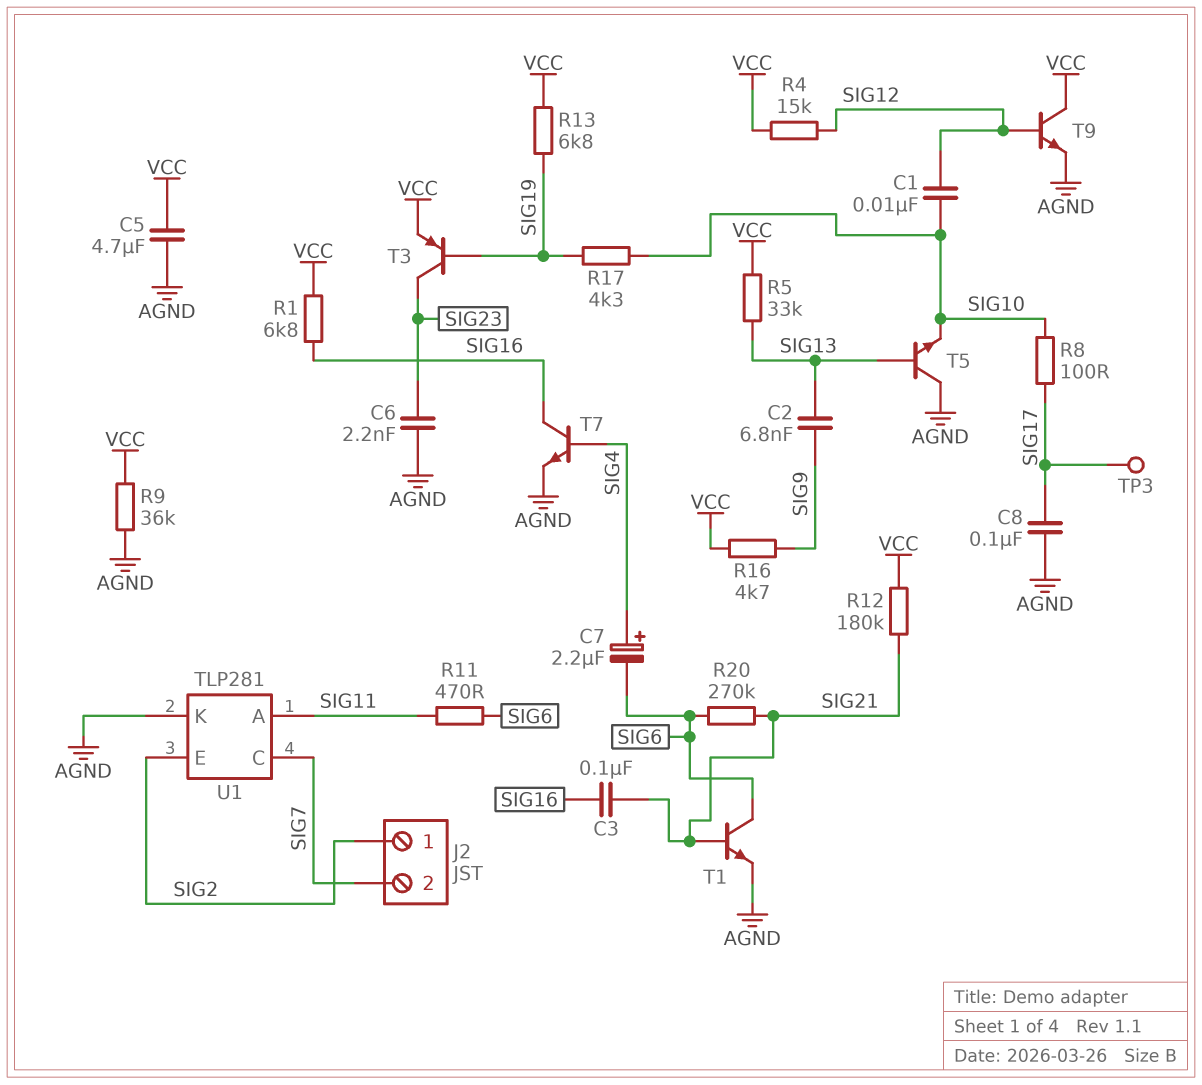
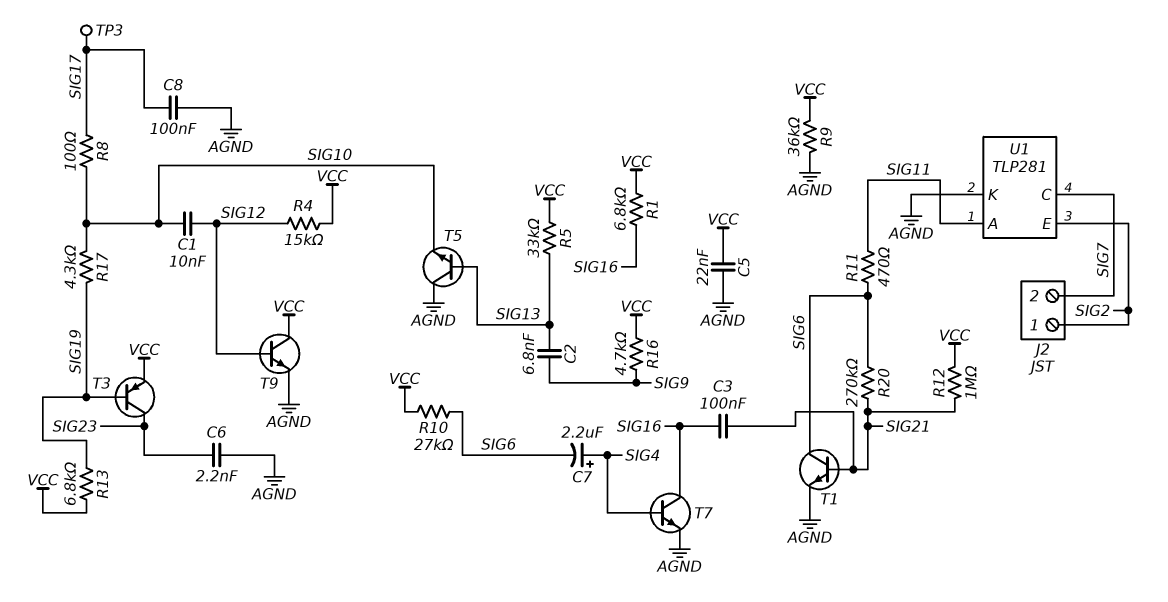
C5: 4.7uF (AGND, VCC) -> 22nF (AGND, VCC)
R10: none -> 27k (SIG6, VCC)
R12: 180k (SIG21, VCC) -> 1M (SIG21, VCC)

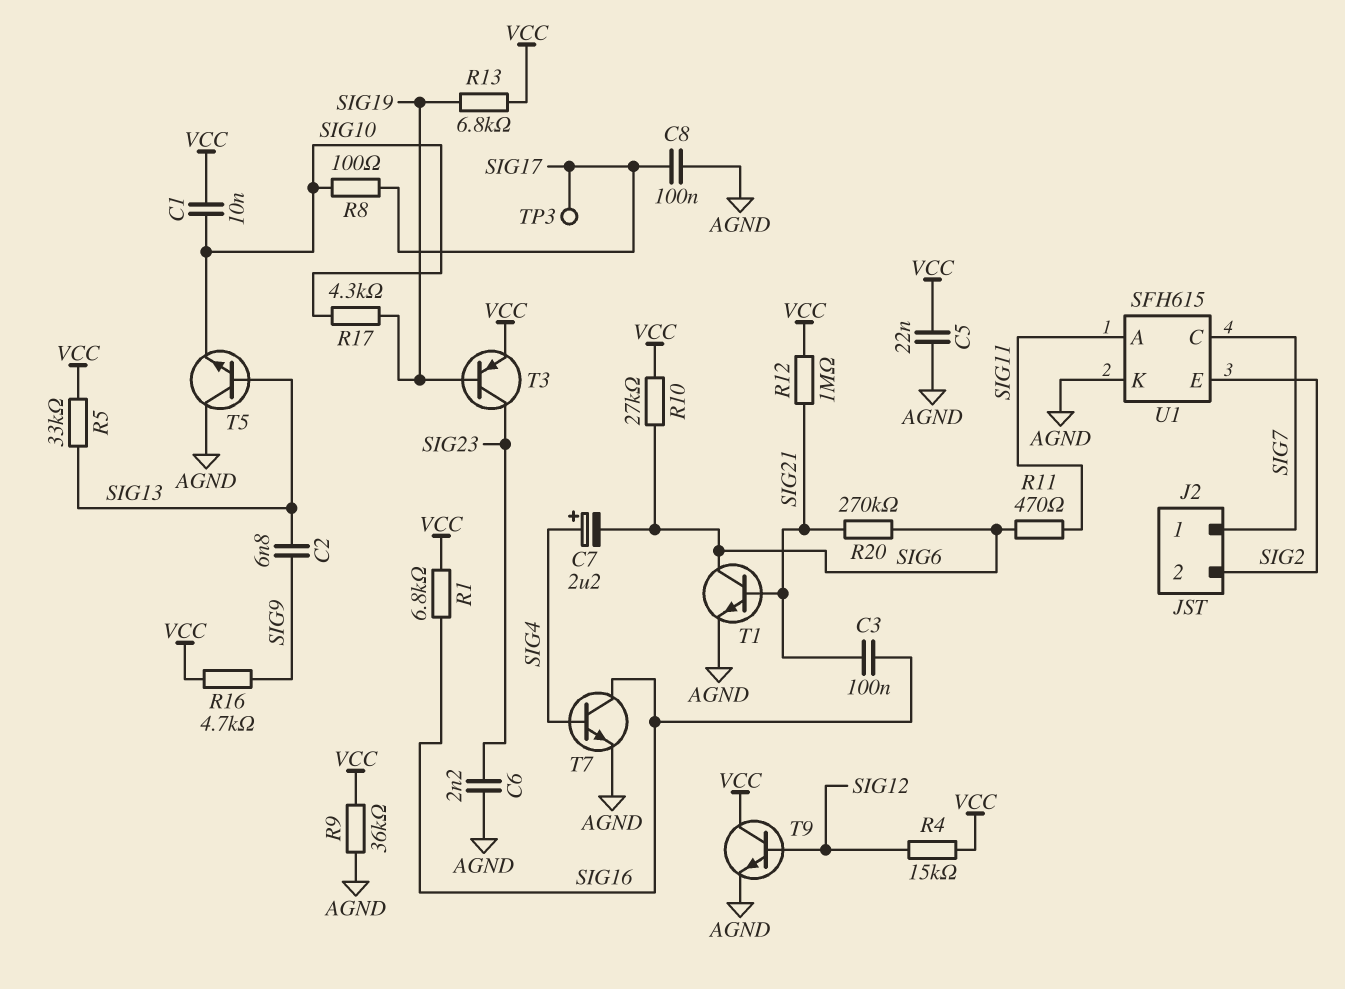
C1: 10nF (SIG10, SIG12) -> 10nF (SIG10, VCC)
J2 pin 1: SIG2 -> SIG7
J2 pin 2: SIG7 -> SIG2
U1: TLP281 -> SFH615

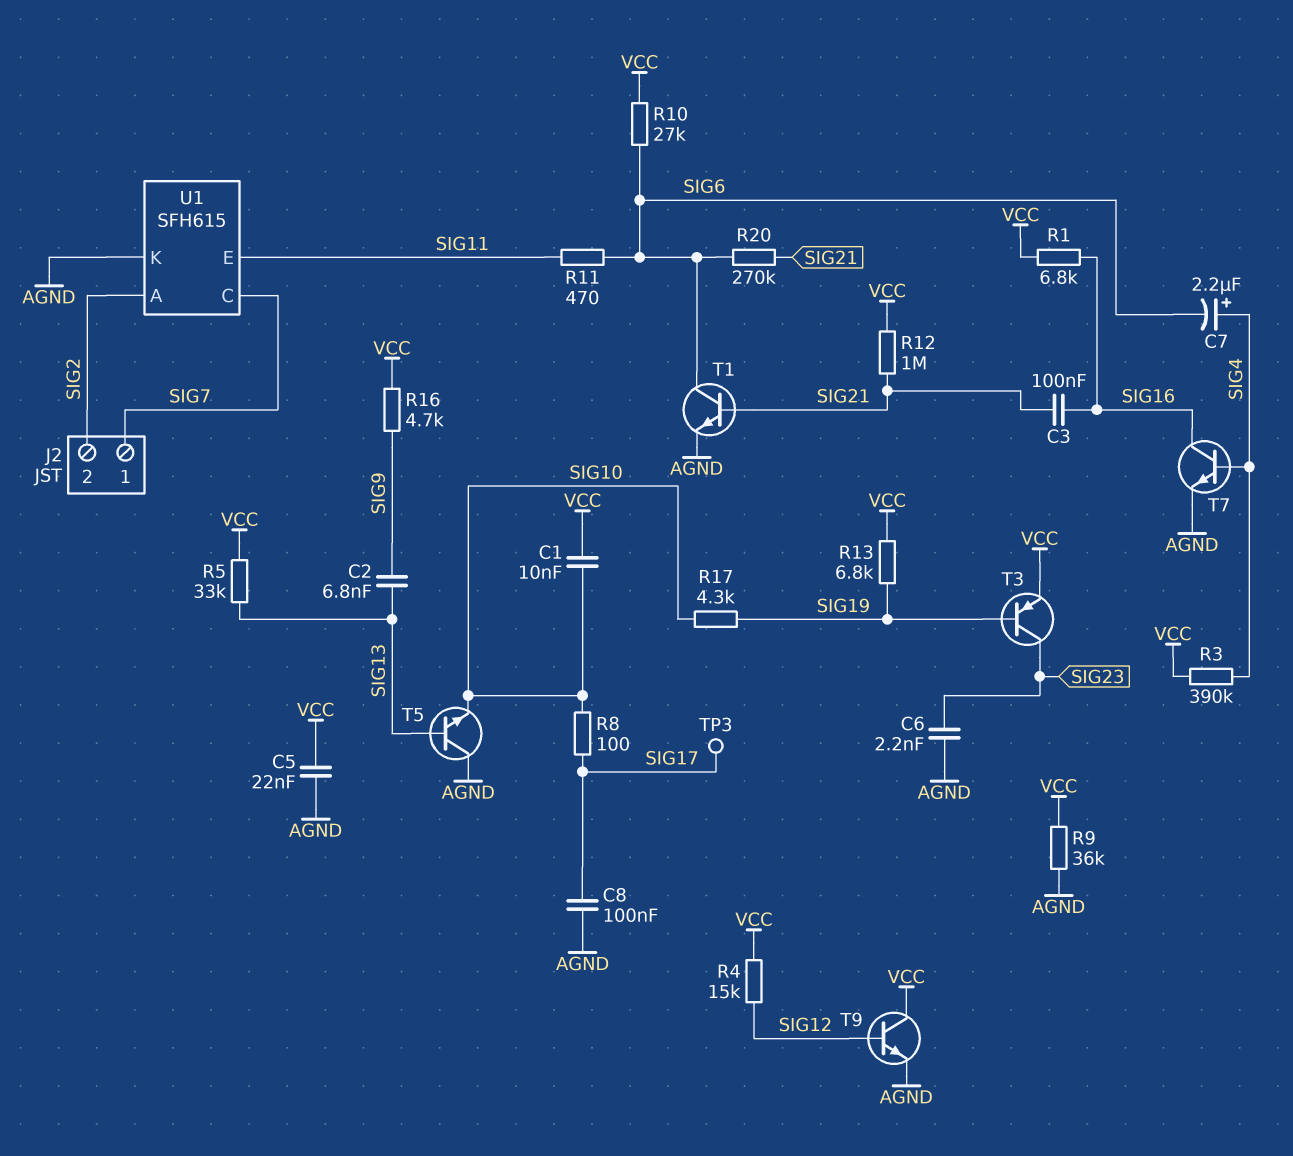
R3: none -> 390k (SIG4, VCC)
U1 pin A: SIG11 -> SIG2
U1 pin E: SIG2 -> SIG11

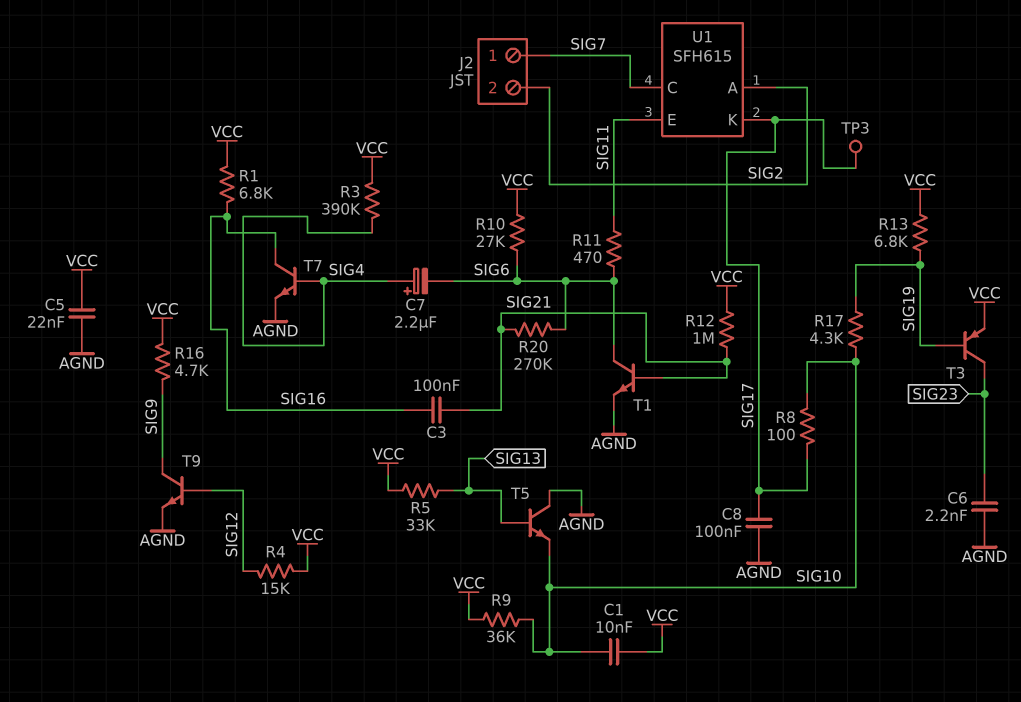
C2: 6.8nF (SIG9, SIG13) -> none
R9: 36k (AGND, VCC) -> 36k (SIG10, VCC)
T9: NPN (B SIG12, C VCC, E AGND) -> NPN (B SIG12, C SIG9, E AGND)
U1 pin K: AGND -> SIG17

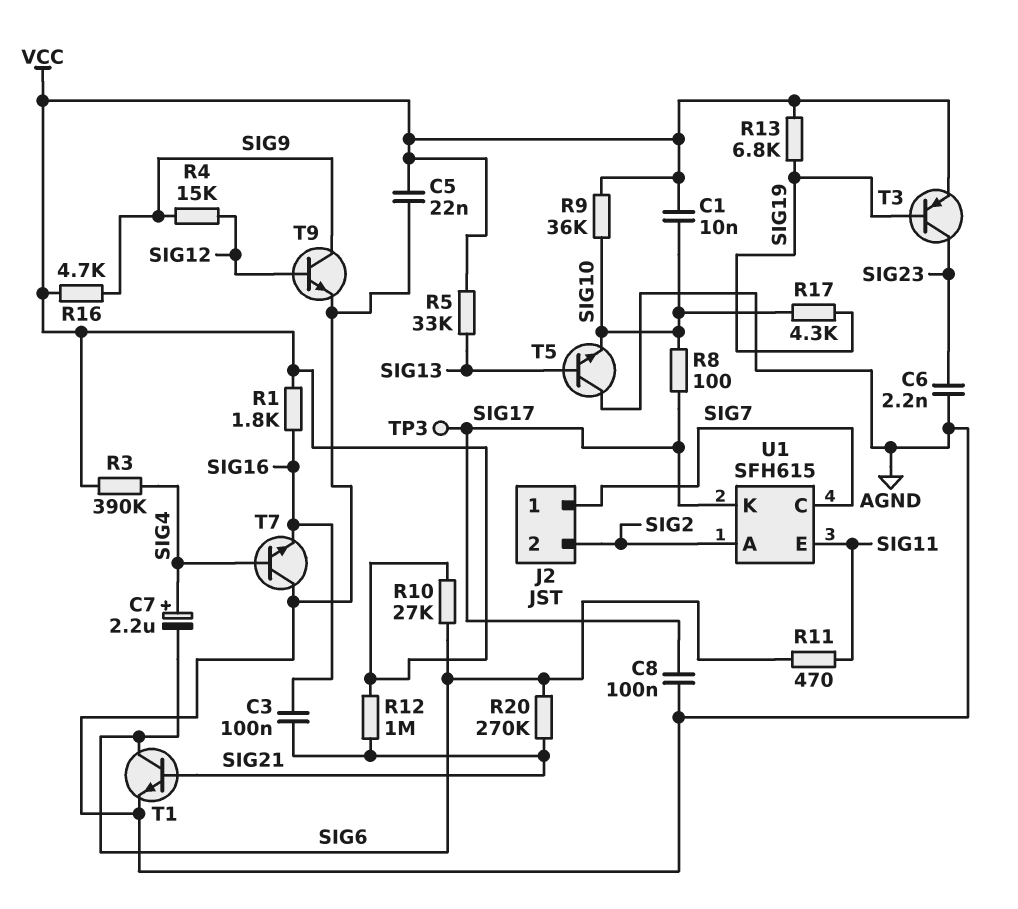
R1: 6.8k (SIG16, VCC) -> 1.8k (SIG16, VCC)
R4: 15k (SIG12, VCC) -> 15k (SIG9, SIG12)
T7: NPN (B SIG4, C SIG16, E AGND) -> NPN (B SIG4, C AGND, E SIG16)

